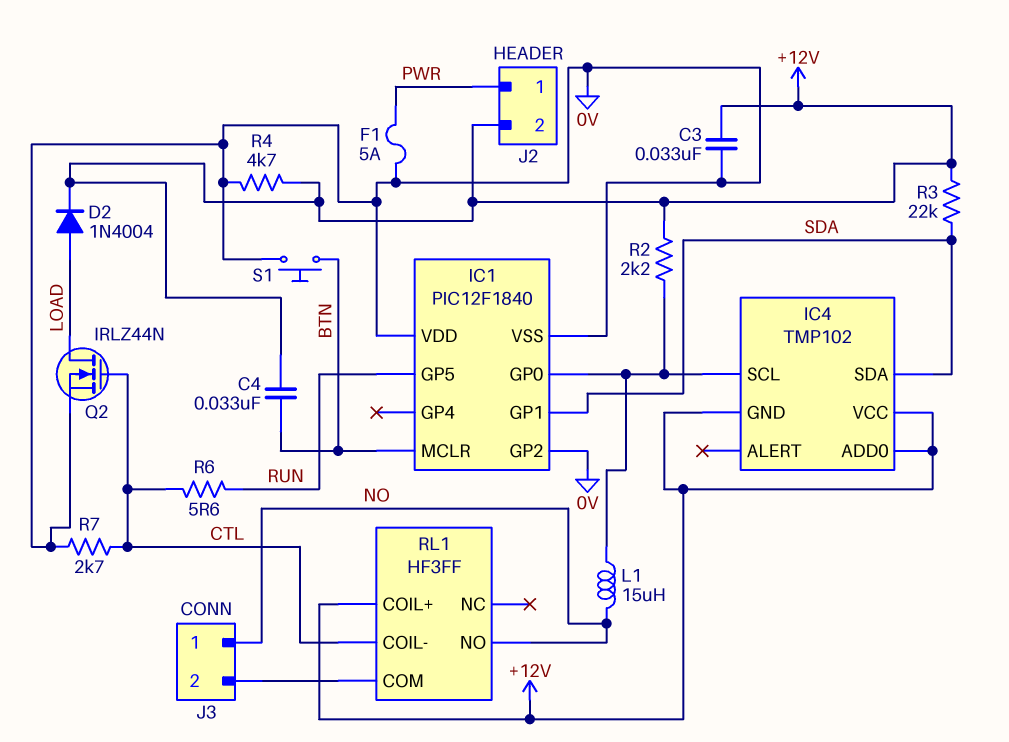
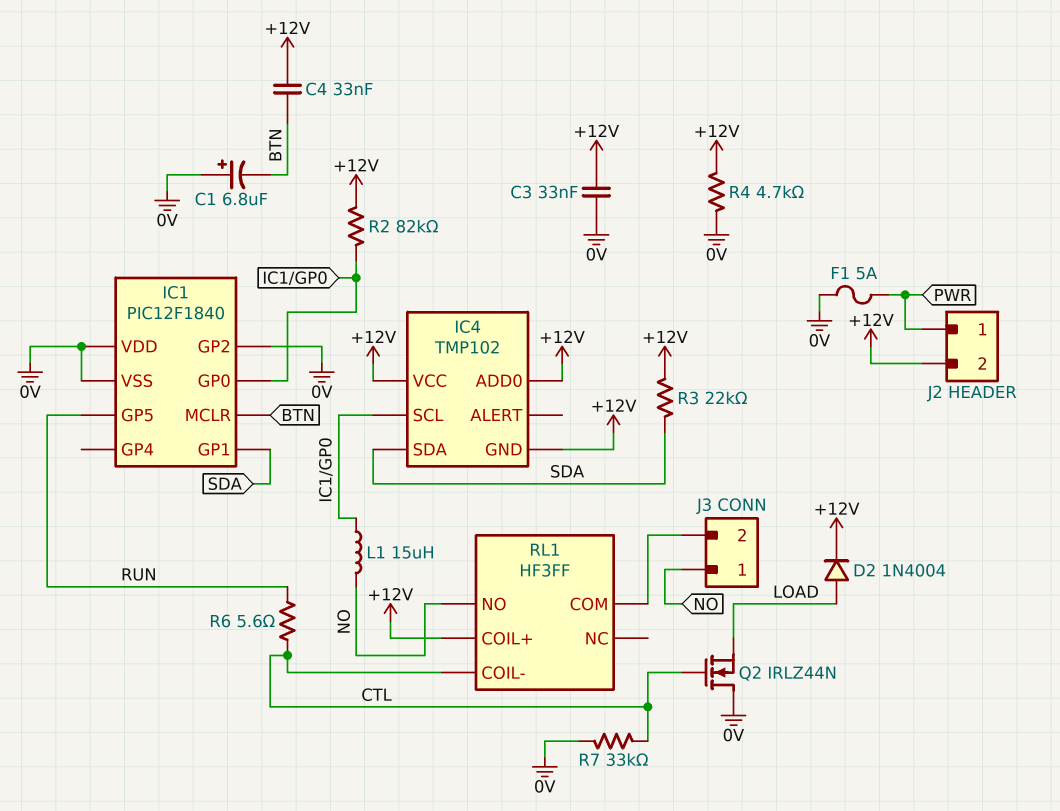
C1: none -> 6.8uF (plus 0V, minus BTN)
Q2: NMOS IRLZ44N (G CTL, D LOAD, S 0V) -> NMOS IRLZ44N (G CTL, D 0V, S LOAD)
R2: 2.2k (+12V, IC1/GP0) -> 82k (+12V, IC1/GP0)
R7: 2.7k (0V, CTL) -> 33k (0V, CTL)
S1: button (0V, BTN) -> none

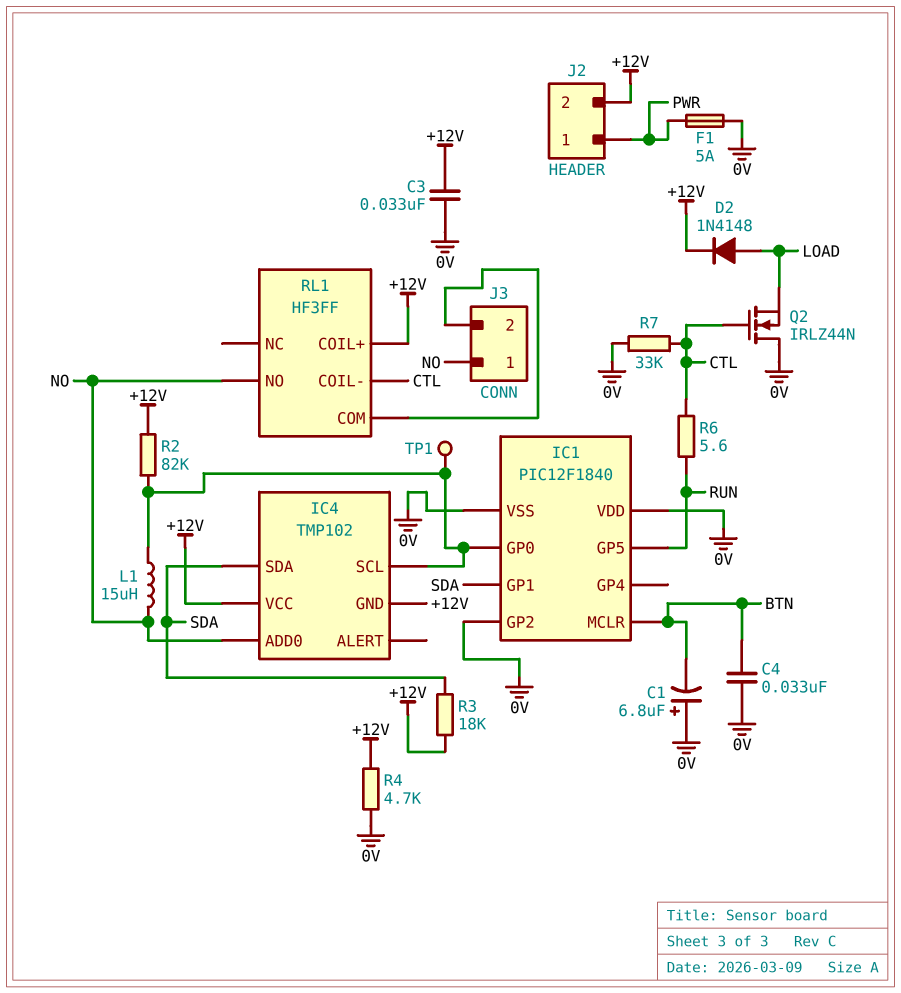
C4: 33nF (+12V, BTN) -> 33nF (0V, BTN)
D2: diode 1N4004 (A LOAD, K +12V) -> diode 1N4148 (A LOAD, K +12V)
IC4 pin ADD0: +12V -> NO
R3: 22k (+12V, SDA) -> 18k (+12V, SDA)
TP1: none -> test point (IC1/GP0)

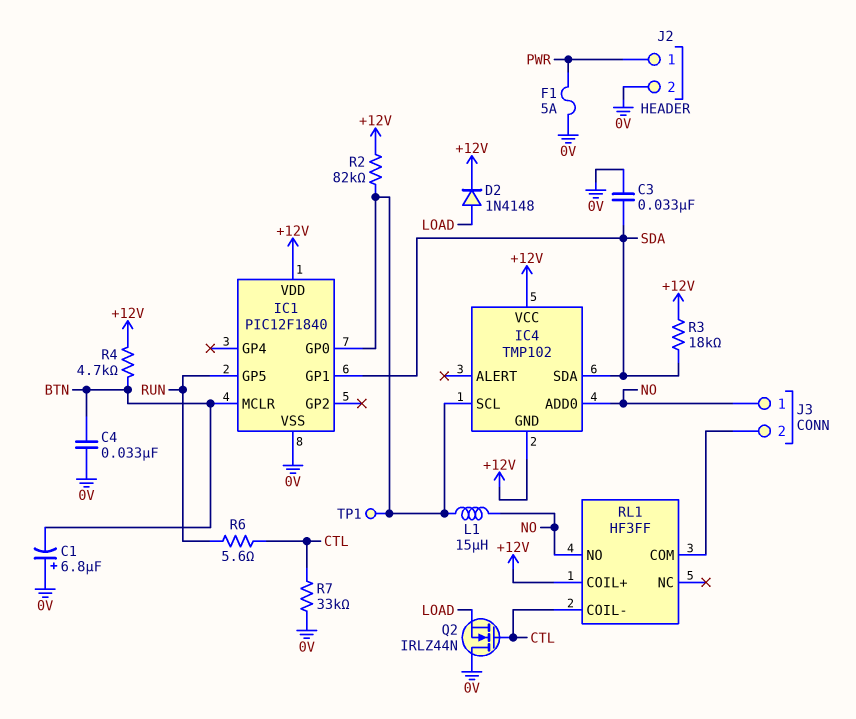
C3: 33nF (+12V, 0V) -> 33nF (0V, SDA)
IC1 pin GP2: 0V -> none
IC1 pin VDD: 0V -> +12V
J2 pin 2: +12V -> 0V
R4: 4.7k (+12V, 0V) -> 4.7k (+12V, BTN)

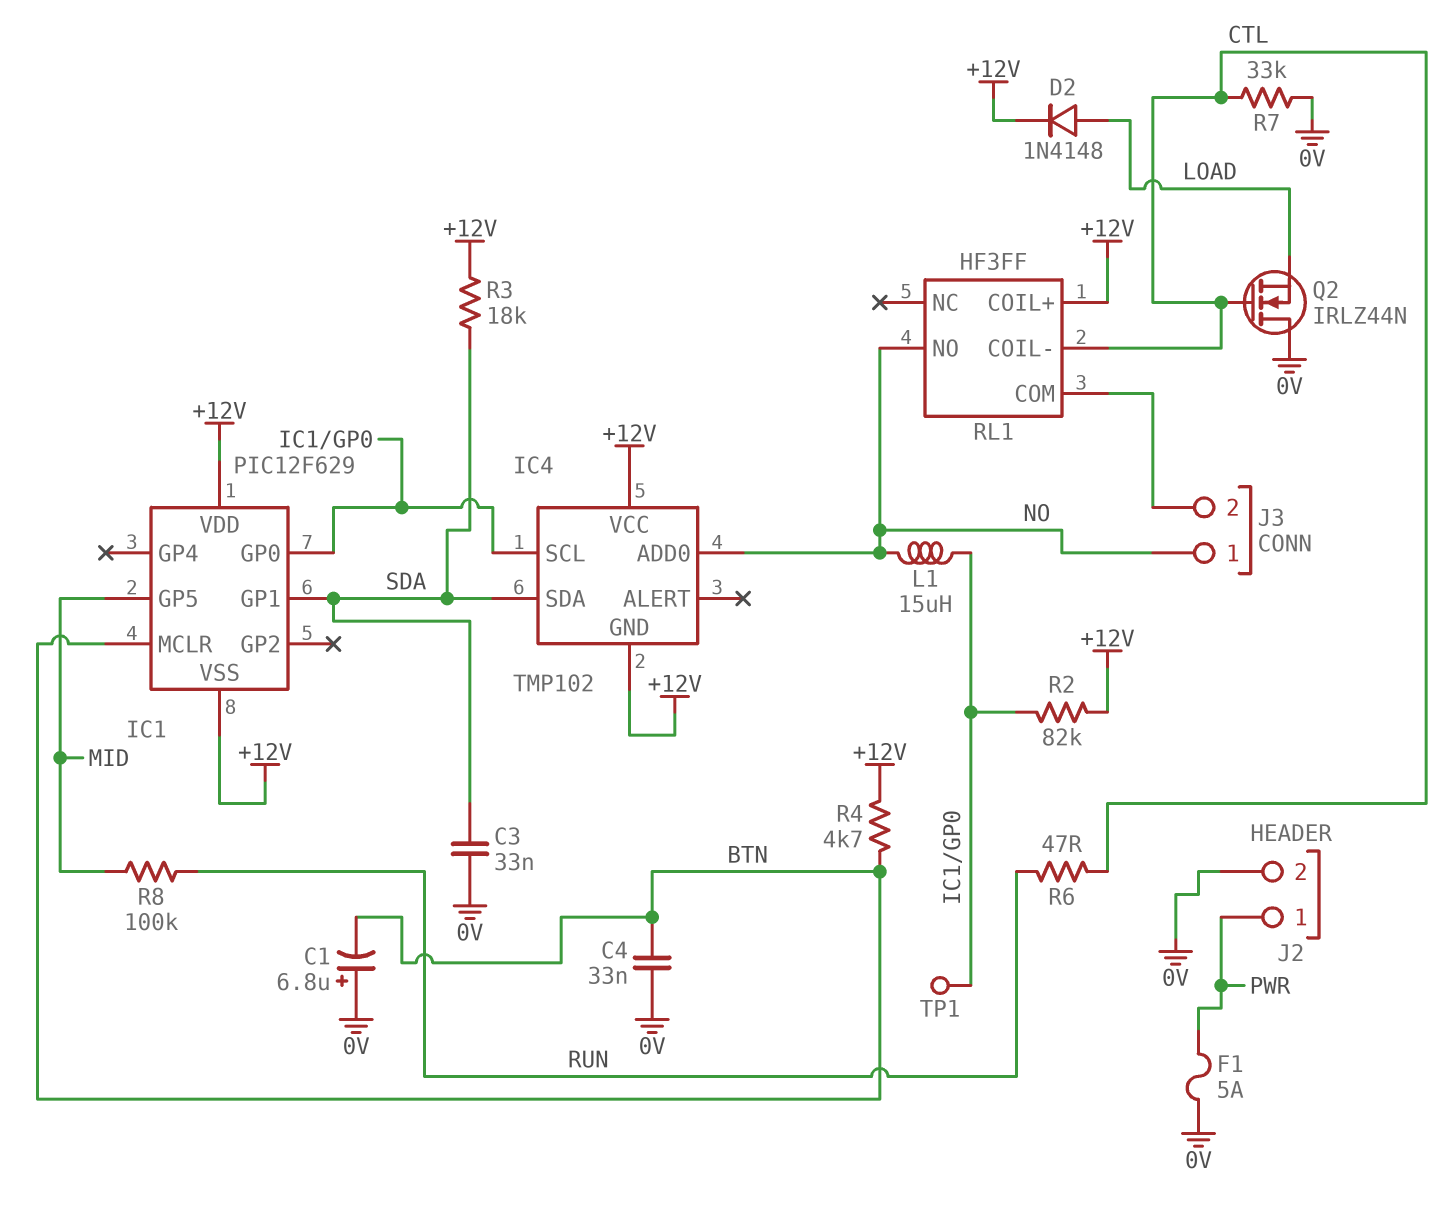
IC1: PIC12F1840 -> PIC12F629
IC1 pin GP5: RUN -> MID
IC1 pin VSS: 0V -> +12V
R6: 5.6 (CTL, RUN) -> 47 (CTL, RUN)
R8: none -> 100k (MID, RUN)

